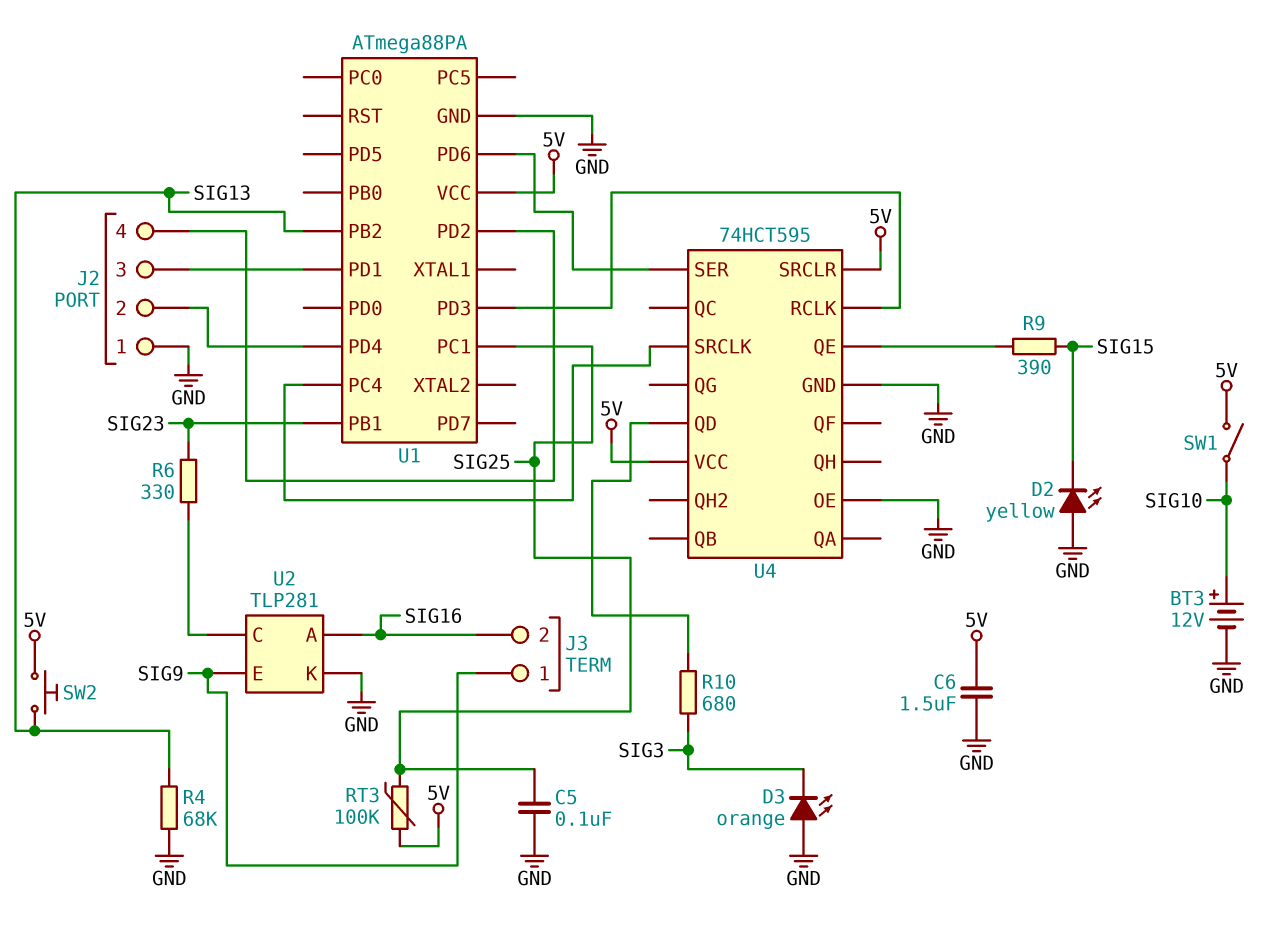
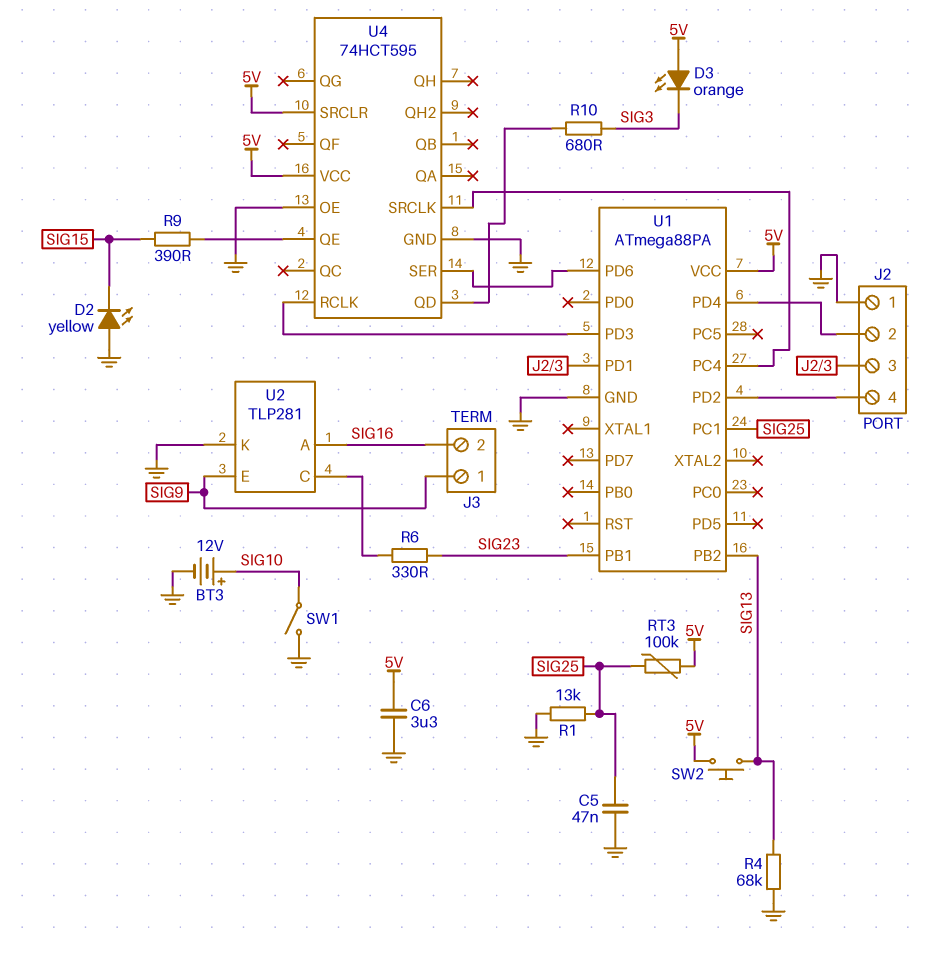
C5: 100nF (GND, SIG25) -> 47nF (GND, SIG25)
C6: 1.5uF (5V, GND) -> 3.3uF (5V, GND)
D3: LED orange (A GND, K SIG3) -> LED orange (A 5V, K SIG3)
R1: none -> 13k (GND, SIG25)
SW1: switch (5V, SIG10) -> switch (GND, SIG10)

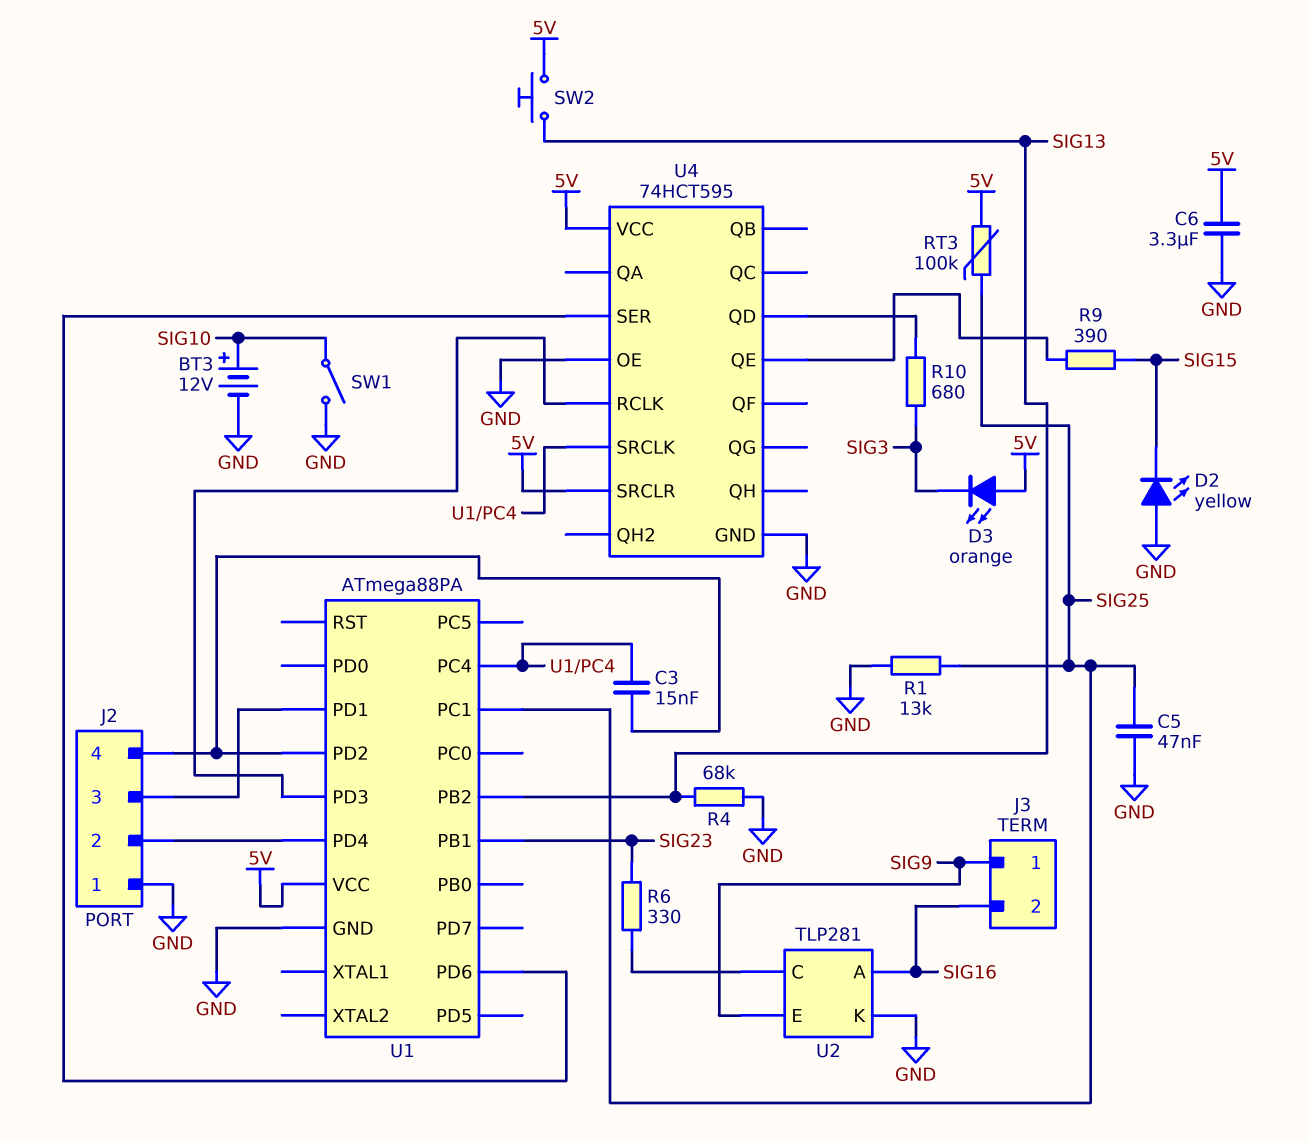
C3: none -> 15nF (J2/4, U1/PC4)

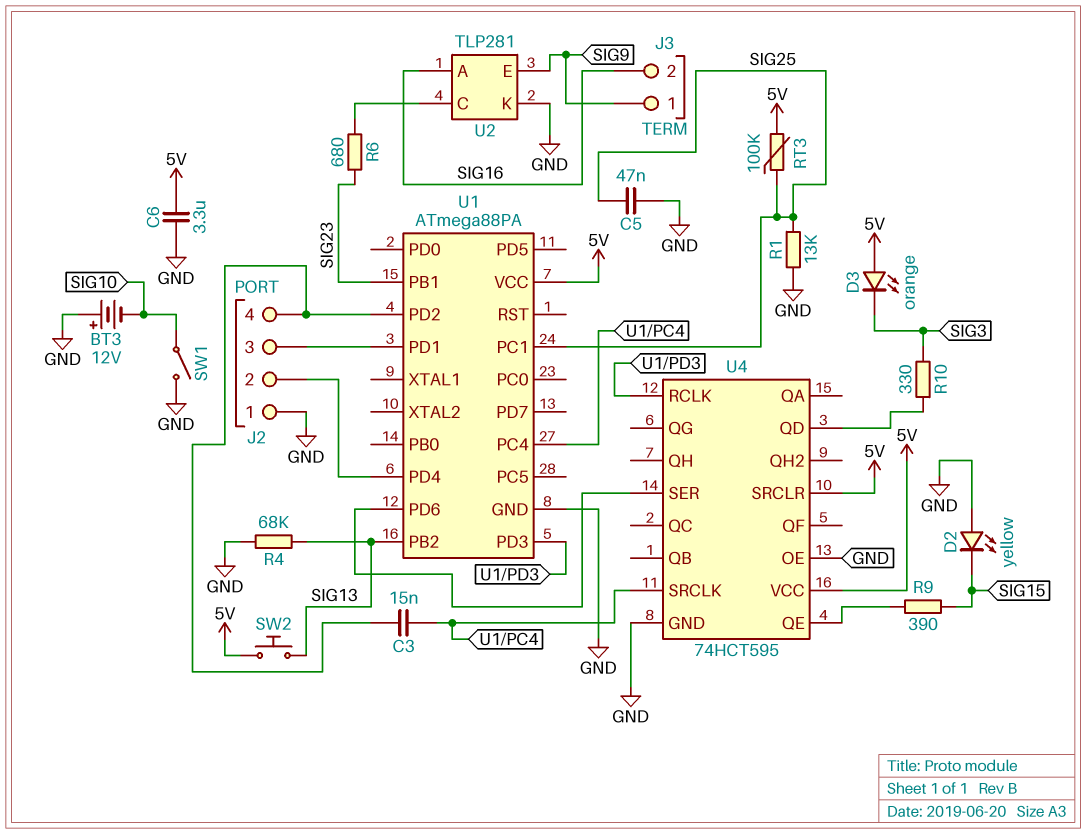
BT3: 12V (plus SIG10, minus GND) -> 12V (plus GND, minus SIG10)
R6: 330 (SIG23, U2/C) -> 680 (SIG23, U2/C)
R10: 680 (SIG3, U4/QD) -> 330 (SIG3, U4/QD)

